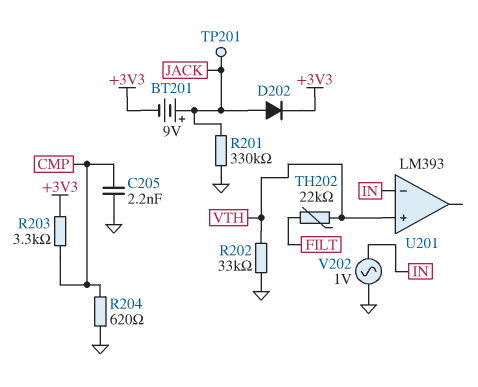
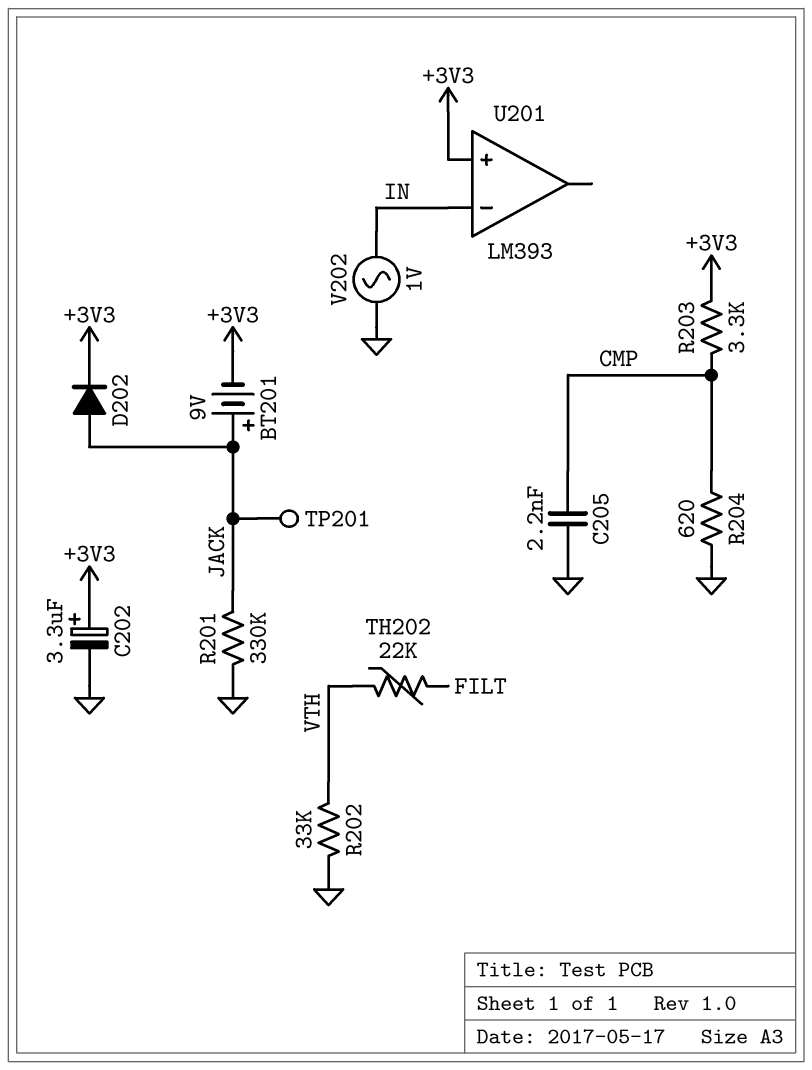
C202: none -> 3.3uF (plus +3V3, minus GND)
U201 pin in+: VTH -> +3V3

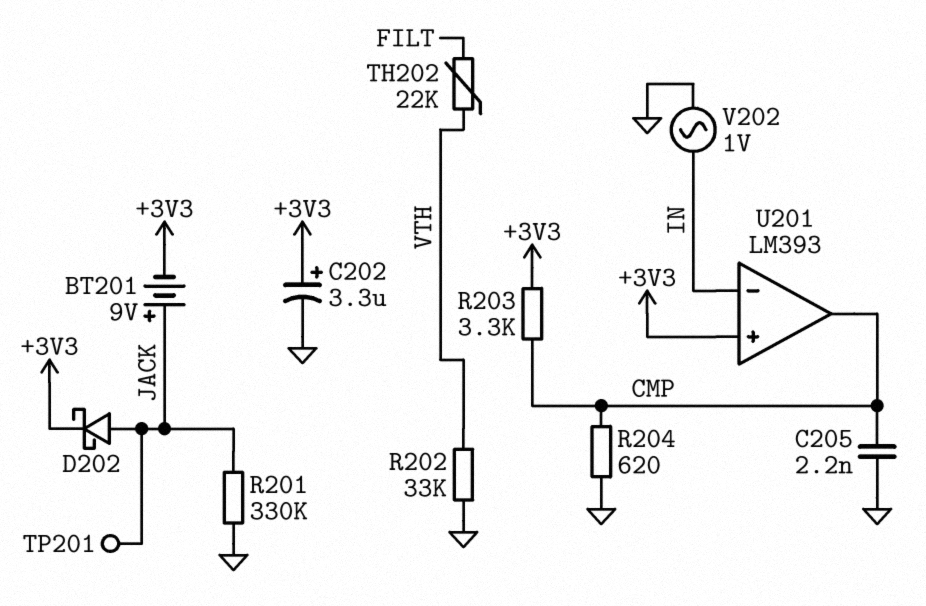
D202: diode (A JACK, K +3V3) -> schottky (A JACK, K +3V3)
U201 pin out: none -> CMP

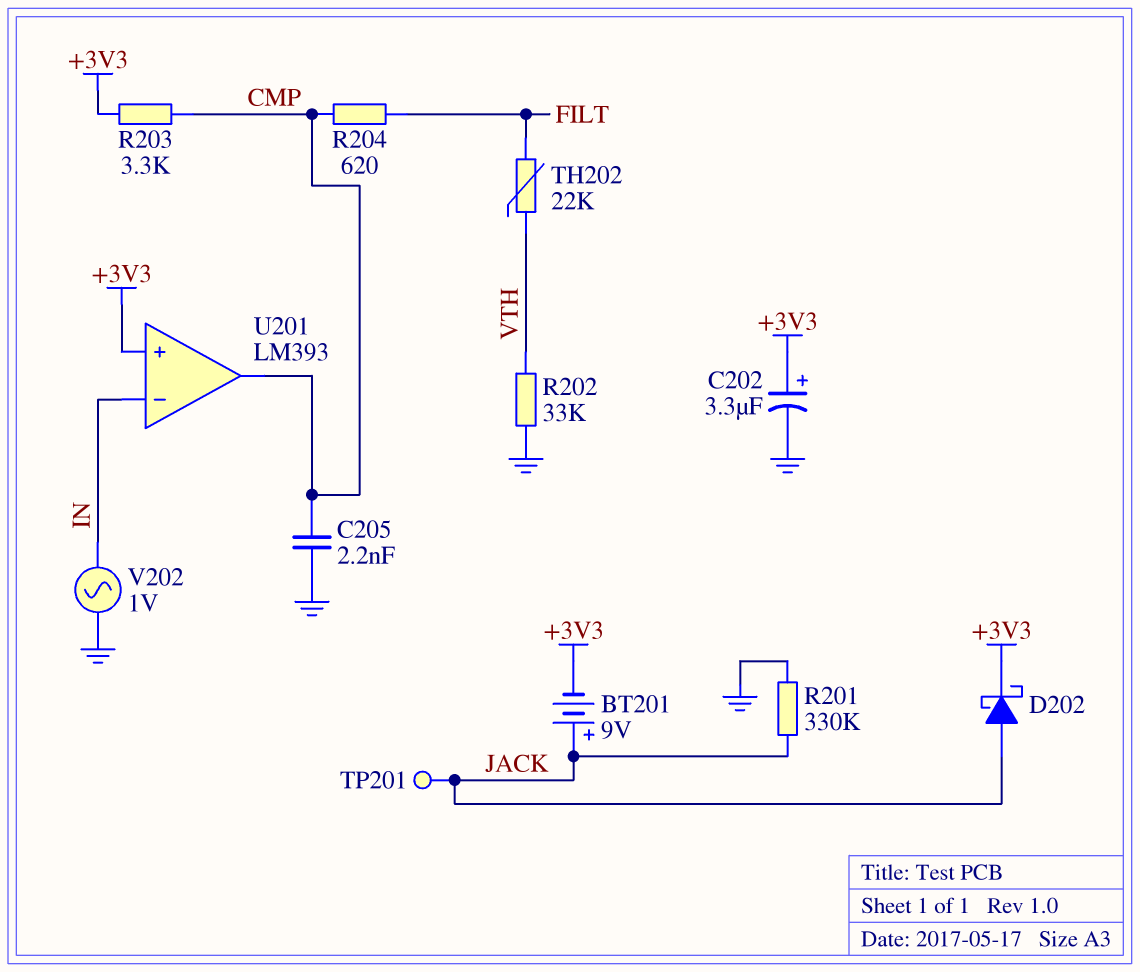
R204: 620 (CMP, GND) -> 620 (CMP, FILT)

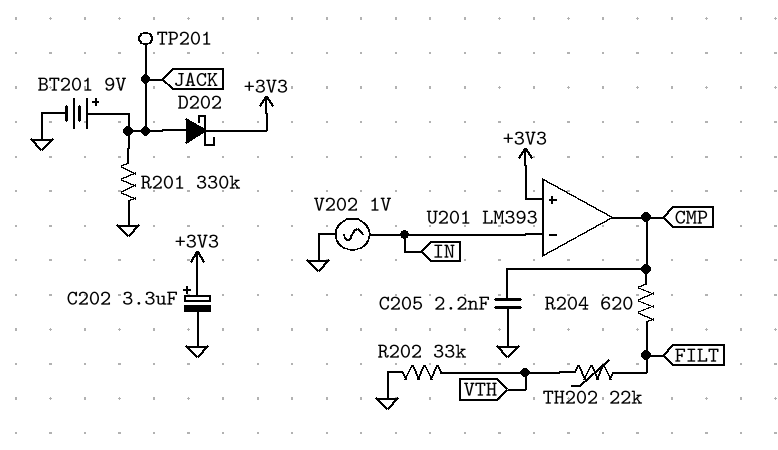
BT201: 9V (plus JACK, minus +3V3) -> 9V (plus JACK, minus GND)
R203: 3.3k (+3V3, CMP) -> none

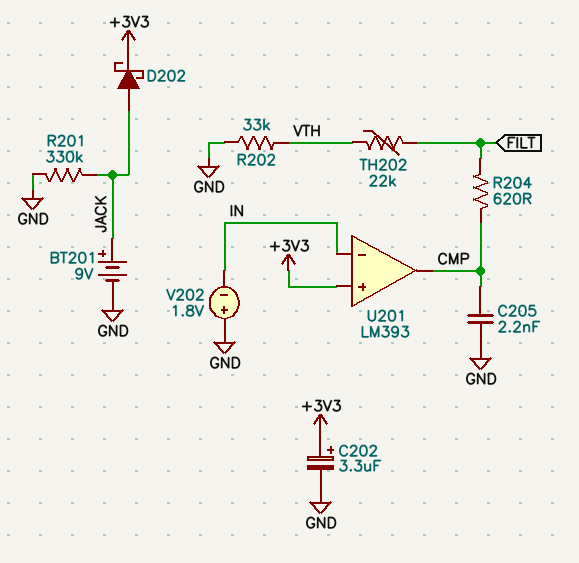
TP201: test point (JACK) -> none
V202: AC 1V (GND, IN) -> 1.8V (plus GND, minus IN)

